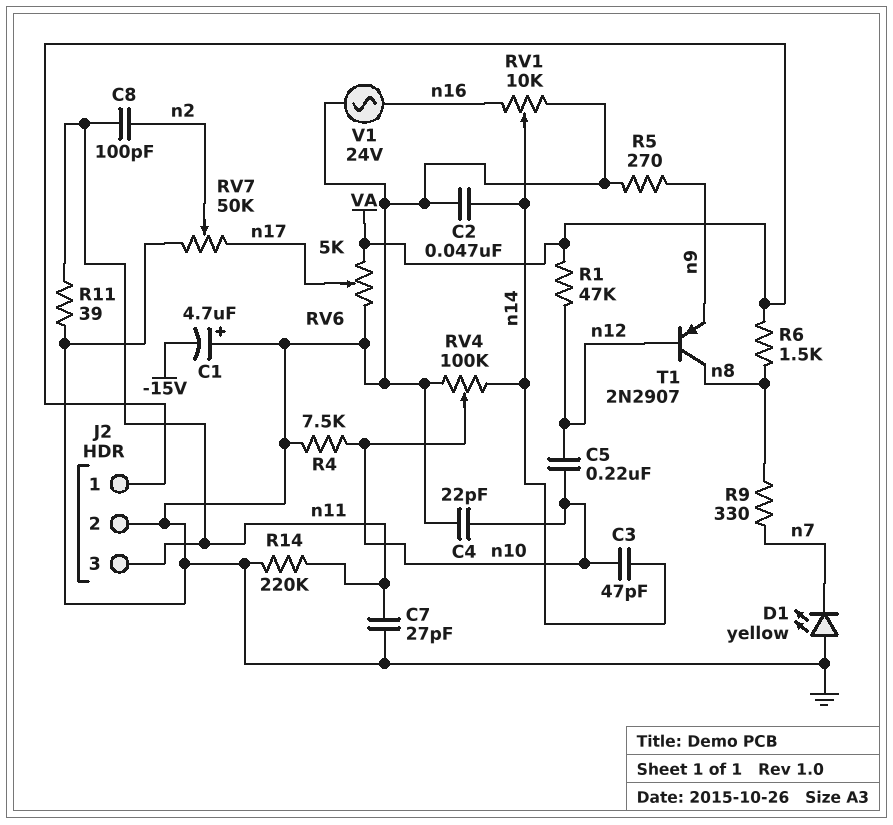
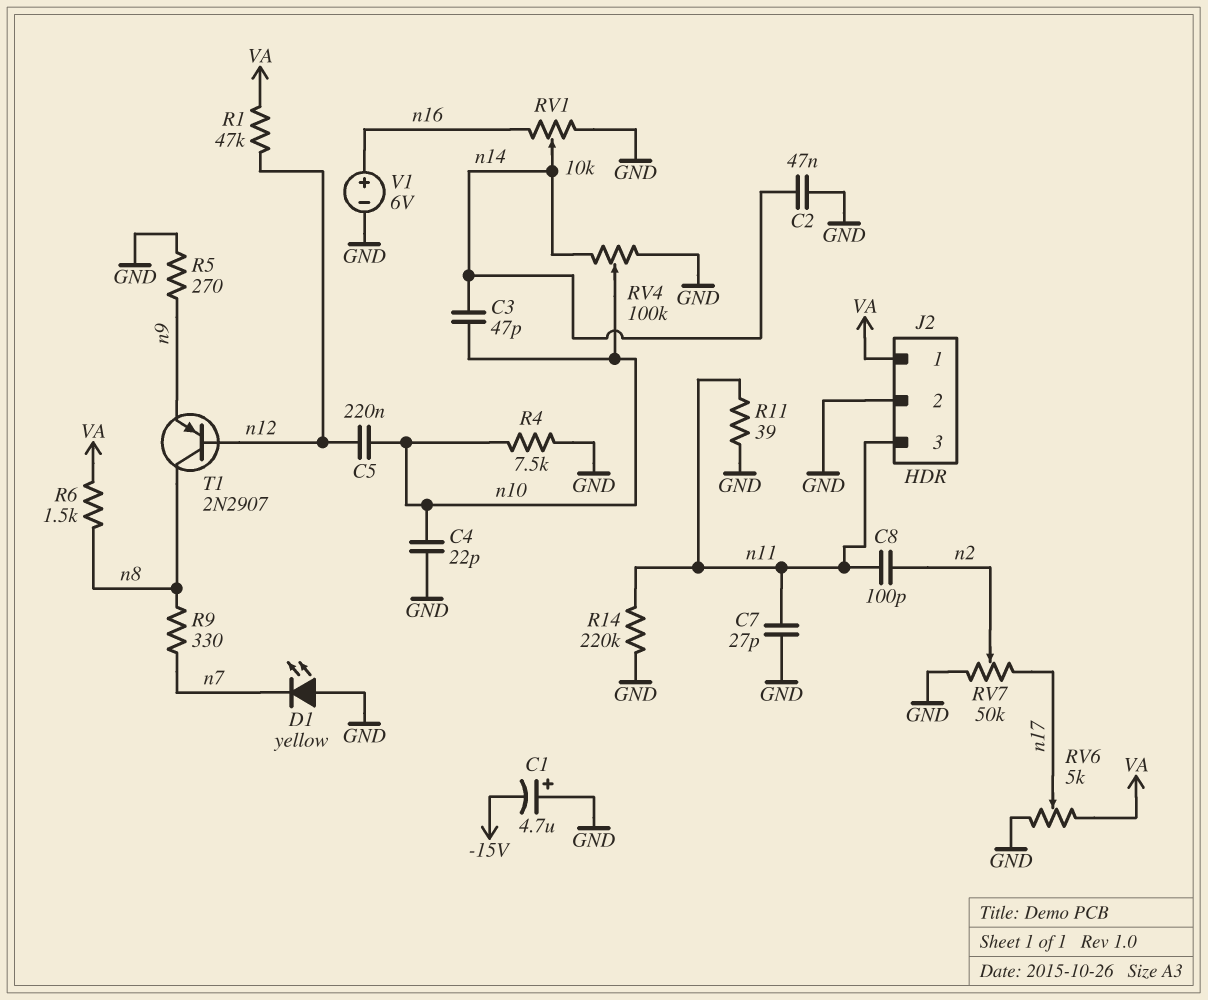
V1: AC 24V (GND, n16) -> 6V (plus n16, minus GND)

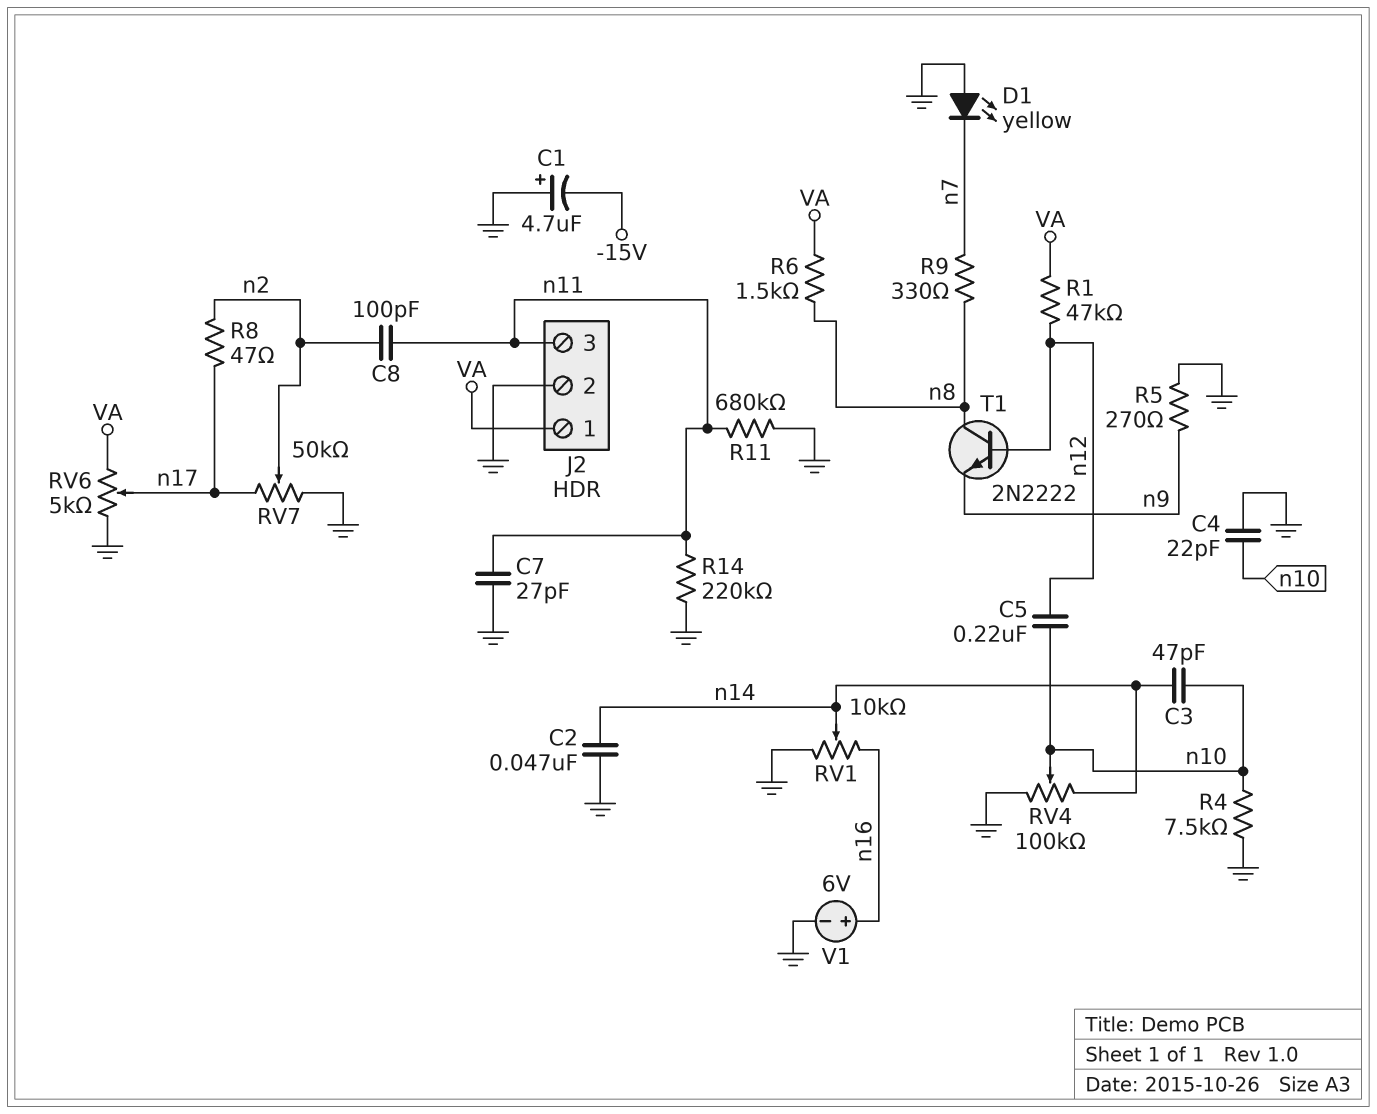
R8: none -> 47 (n2, n17)
R11: 39 (GND, n11) -> 680k (GND, n11)
T1: PNP 2N2907 (B n12, C n8, E n9) -> NPN 2N2222 (B n12, C n8, E n9)

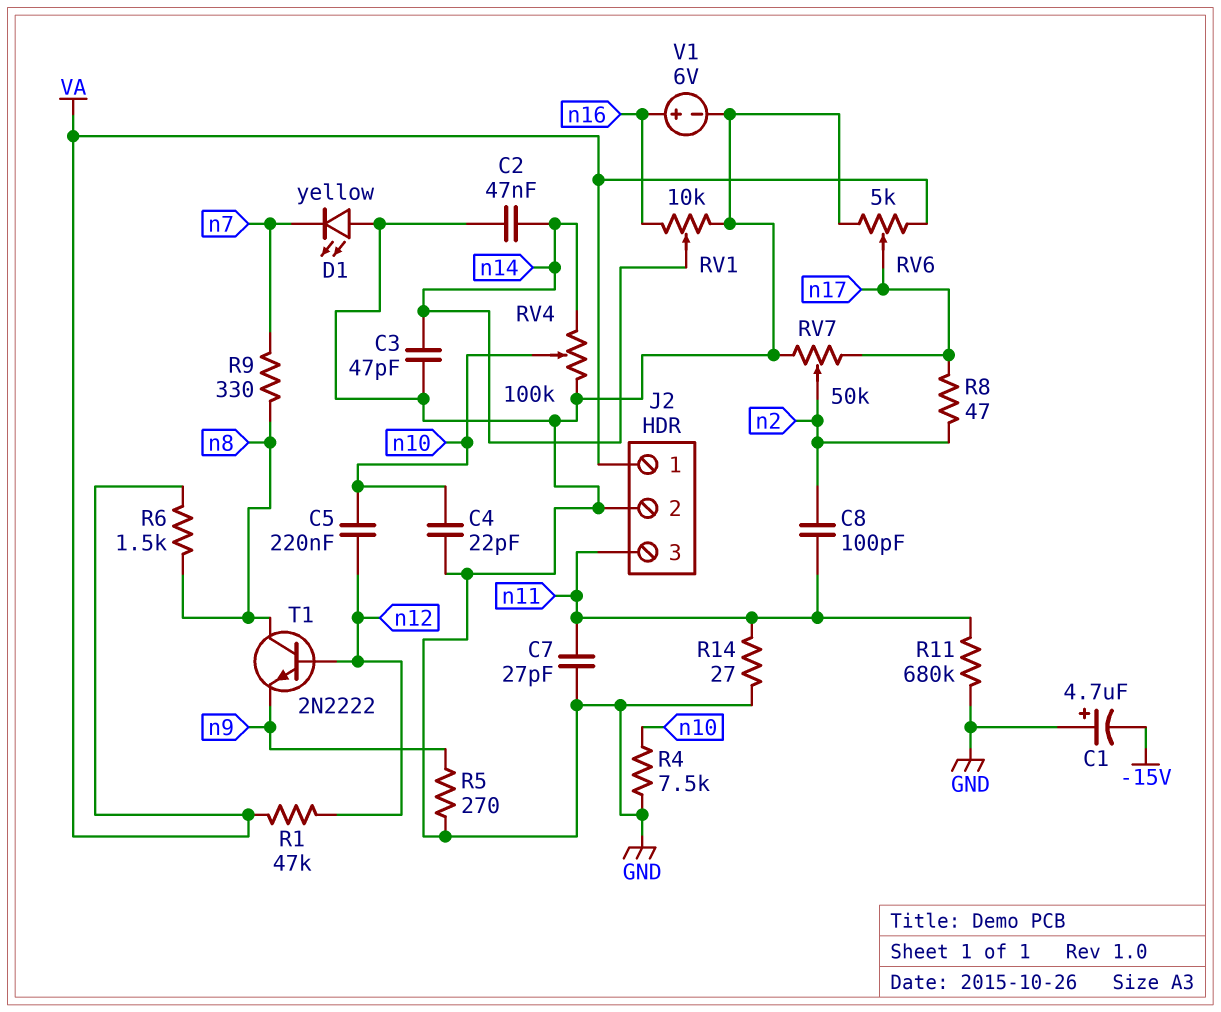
C3: 47pF (n10, n14) -> 47pF (GND, n14)
R14: 220k (GND, n11) -> 27 (GND, n11)

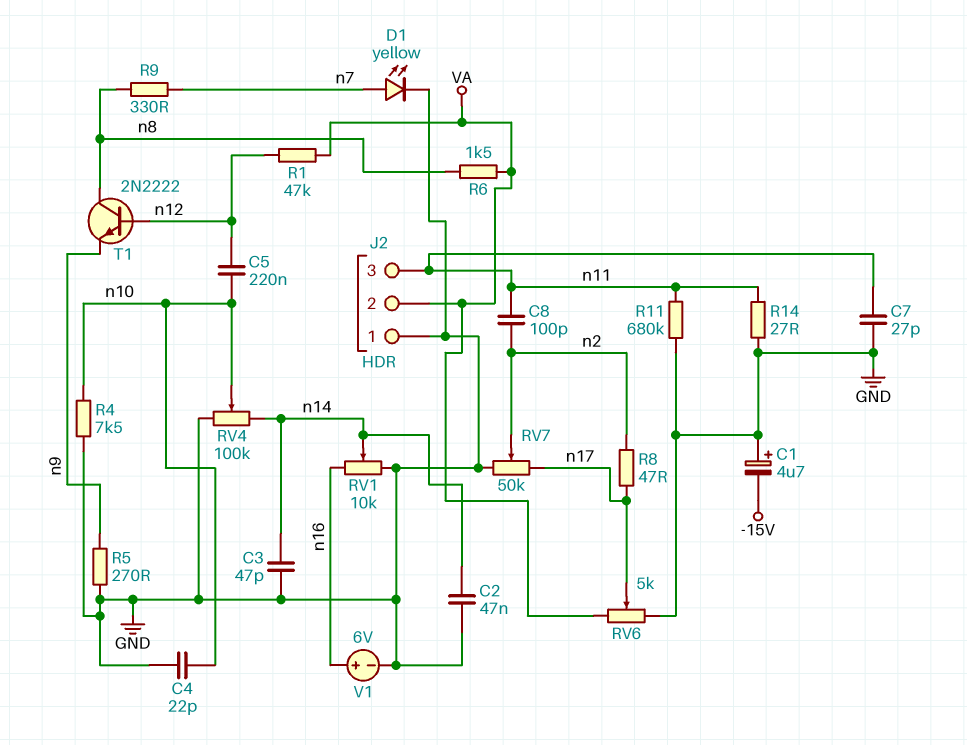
D1: LED yellow (A GND, K n7) -> LED yellow (A n7, K GND)
J2 pin 1: VA -> GND
J2 pin 2: GND -> VA

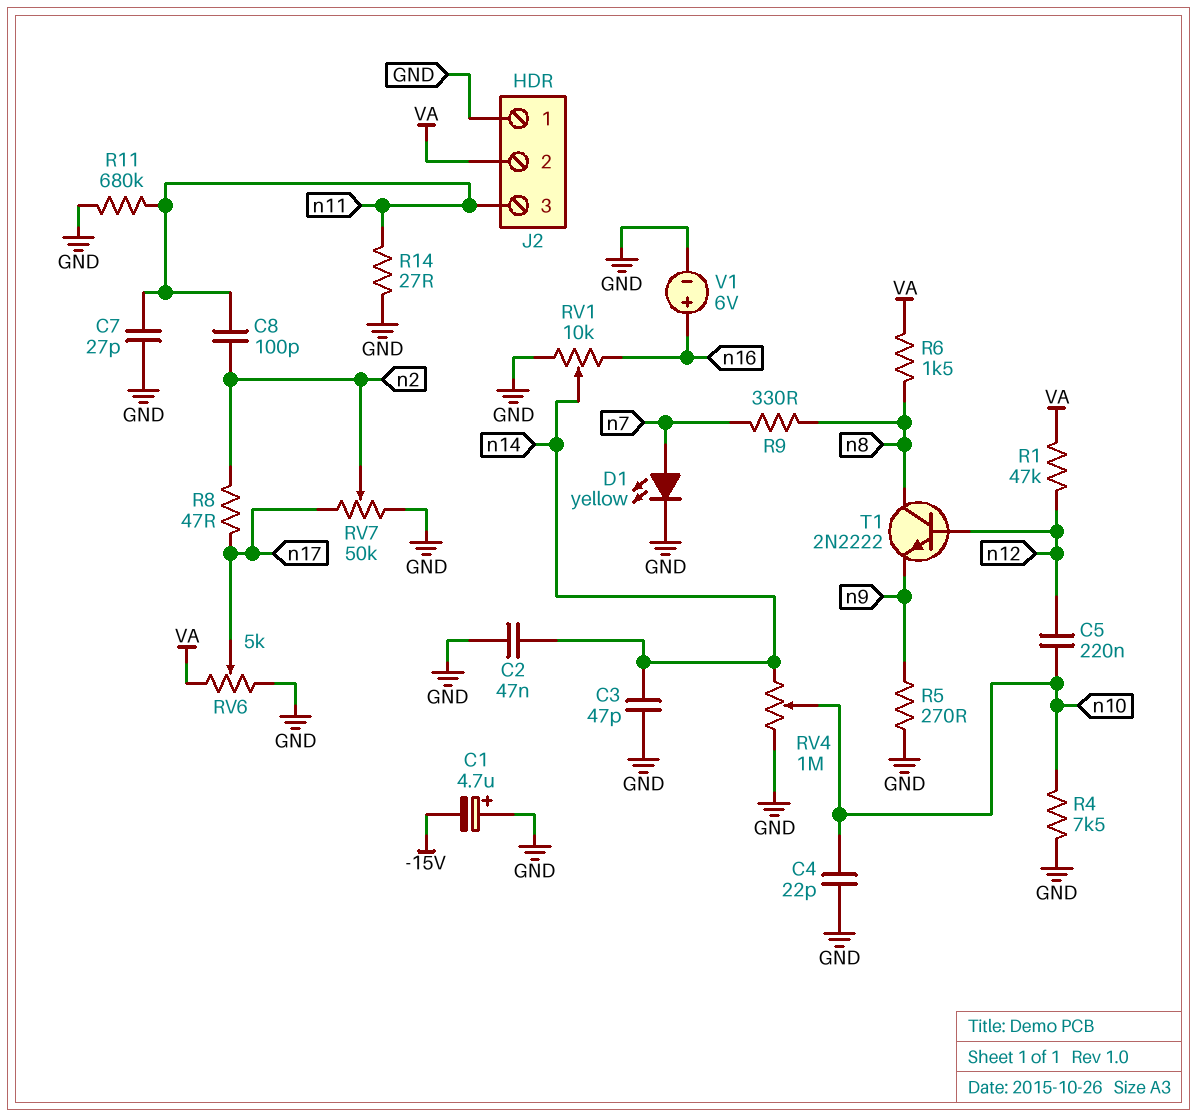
RV4: 100k (GND, n14, wiper n10) -> 1M (GND, n14, wiper n10)

